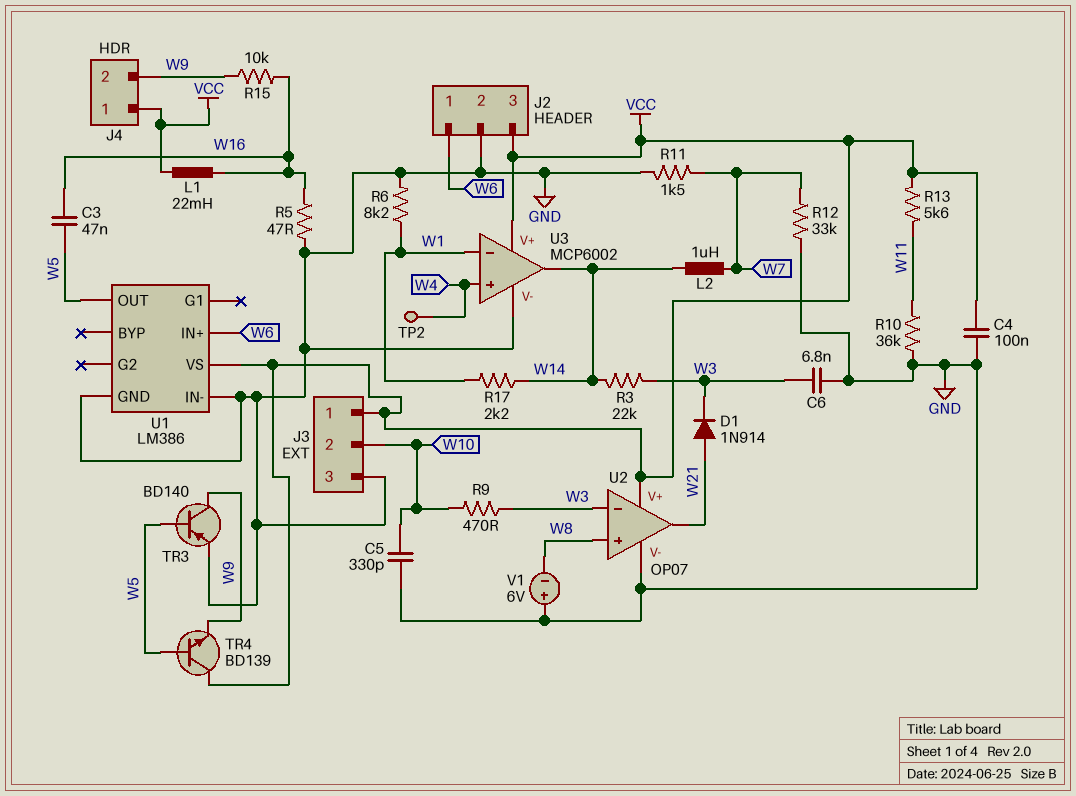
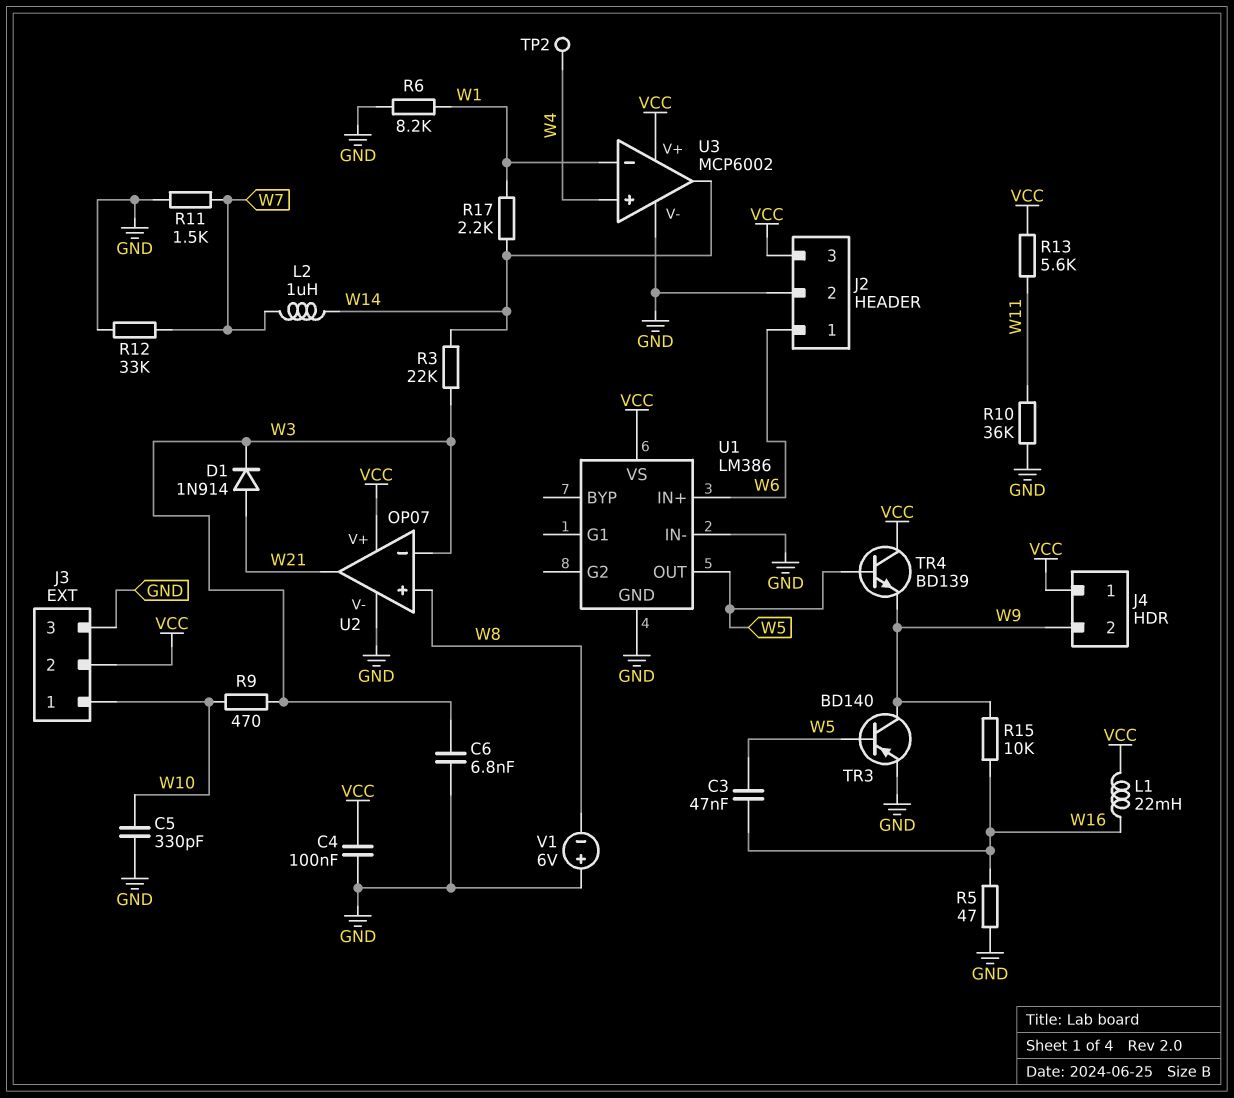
J3 pin 1: VCC -> W10
J3 pin 2: W10 -> VCC

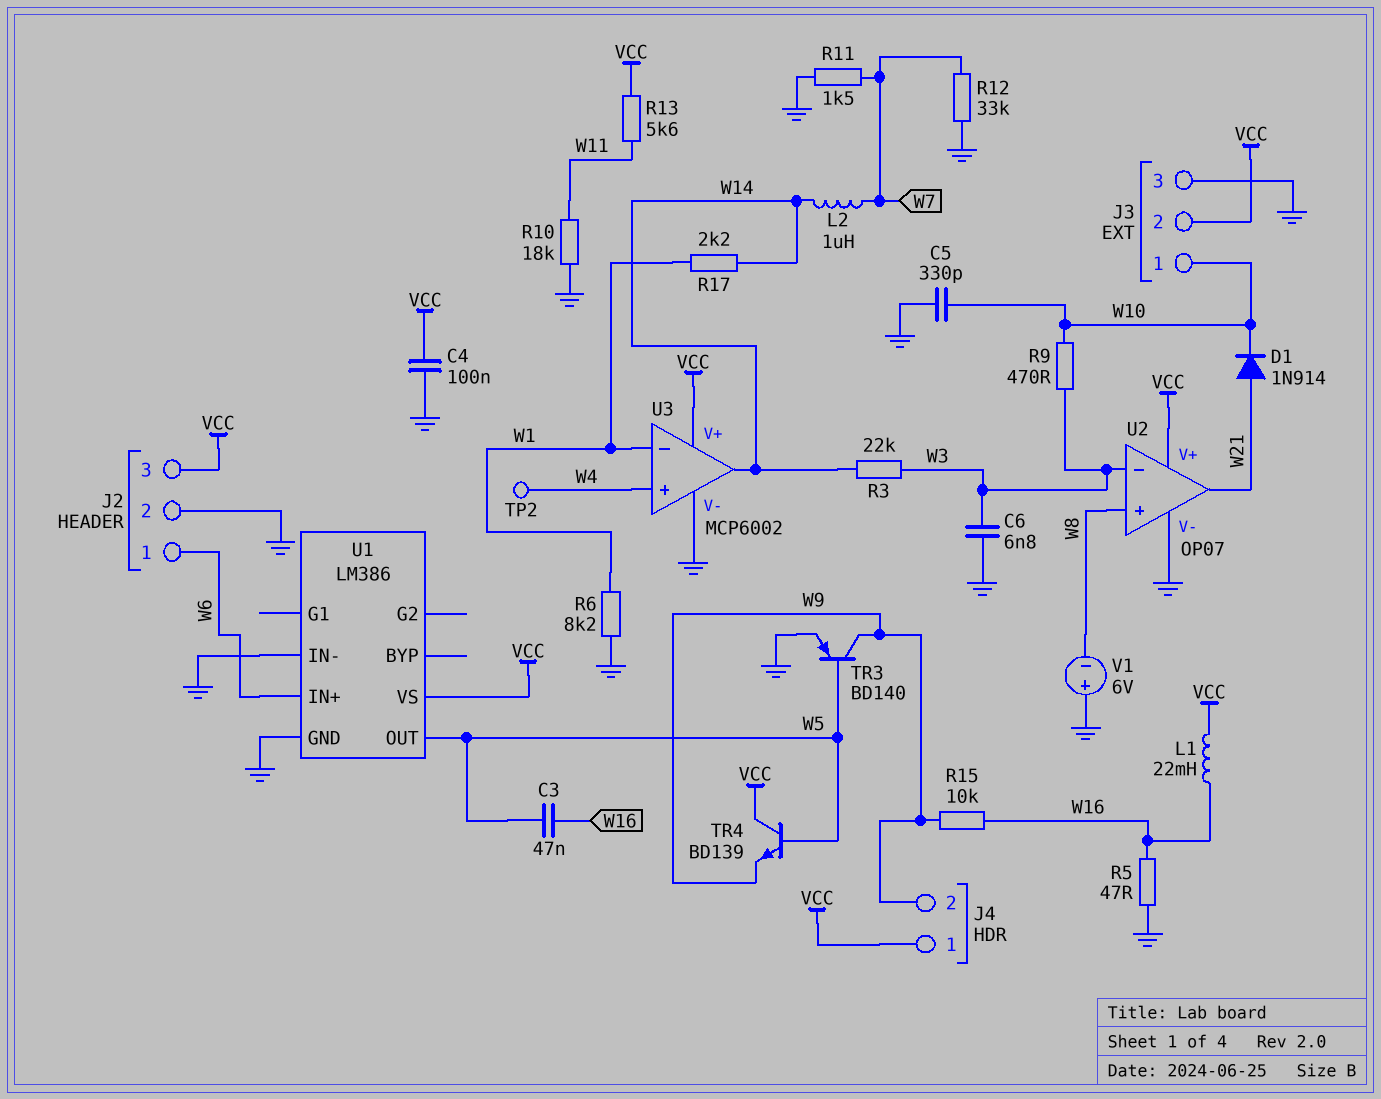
D1: diode 1N914 (A W21, K W3) -> diode 1N914 (A W21, K W10)
R10: 36k (GND, W11) -> 18k (GND, W11)

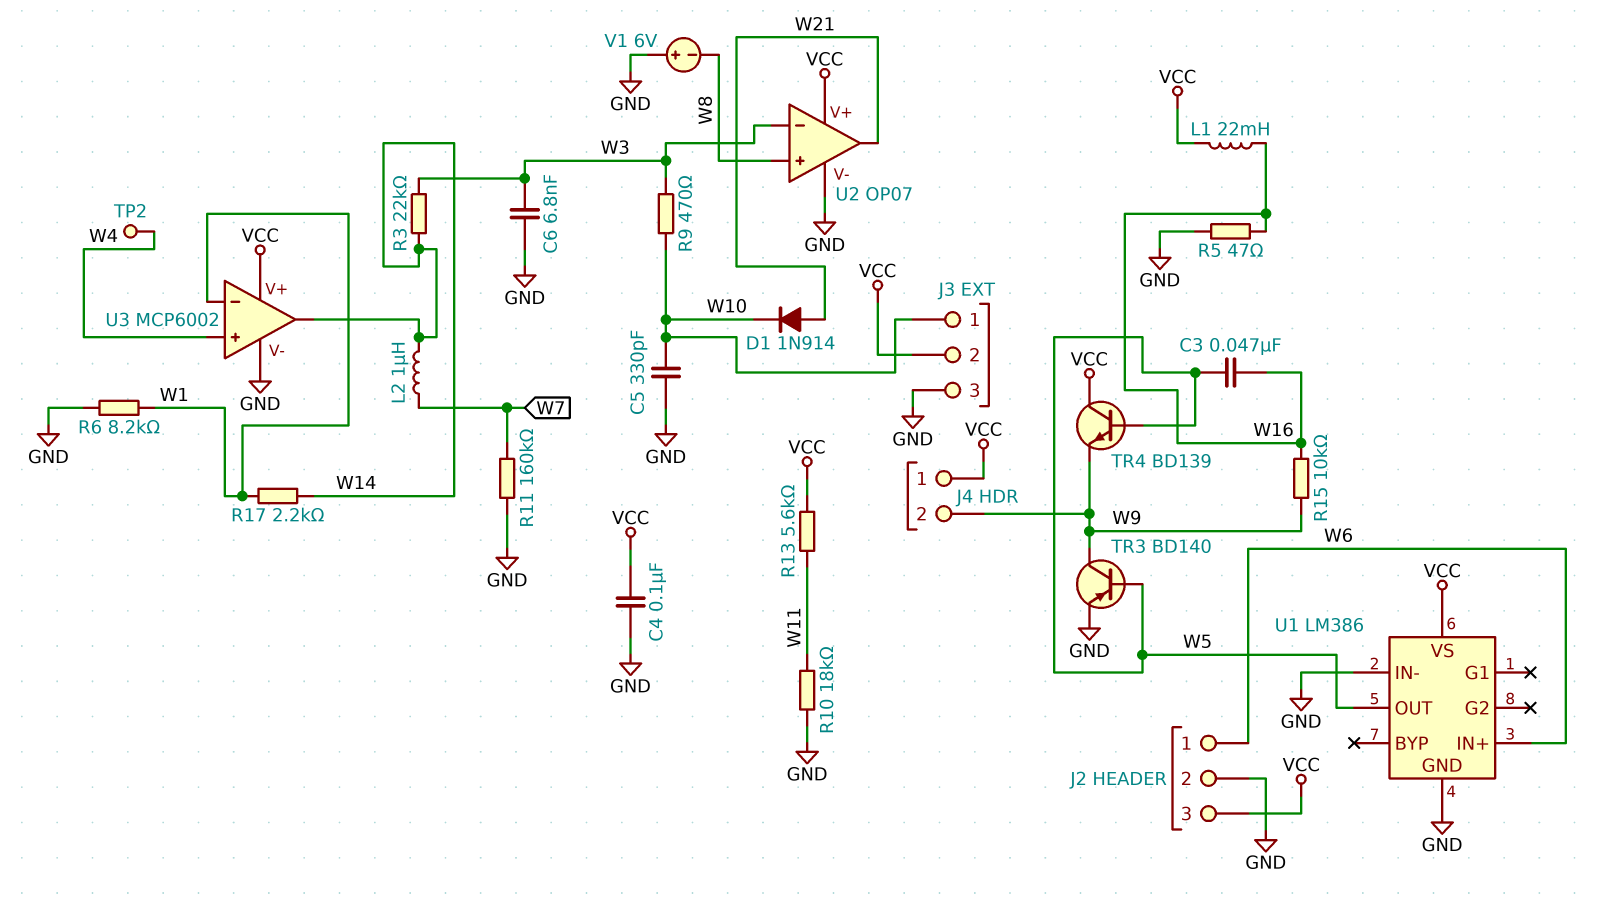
R11: 1.5k (GND, W7) -> 160k (GND, W7)
R12: 33k (GND, W7) -> none

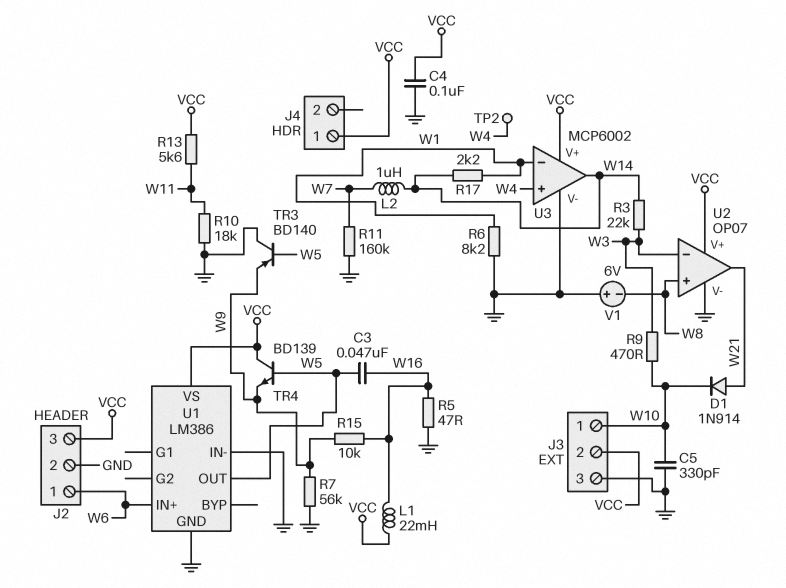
C6: 6.8nF (GND, W3) -> none
J4 pin 2: W9 -> none
R7: none -> 56k (GND, W9)
TR3: PNP BD140 (B W5, C W9, E GND) -> PNP BD140 (B W5, C GND, E W9)

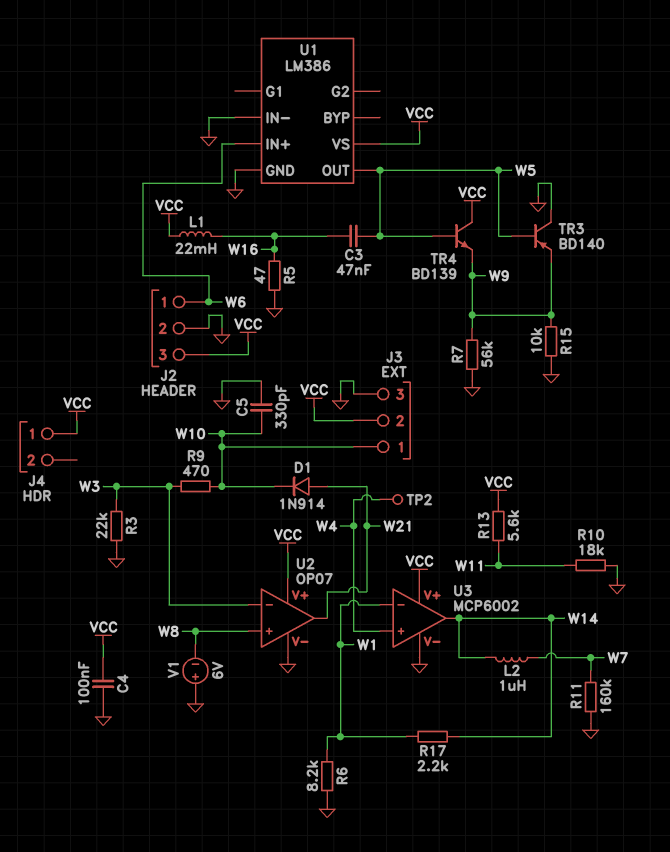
R3: 22k (W3, W14) -> 22k (GND, W3)
R15: 10k (W9, W16) -> 10k (GND, W9)

